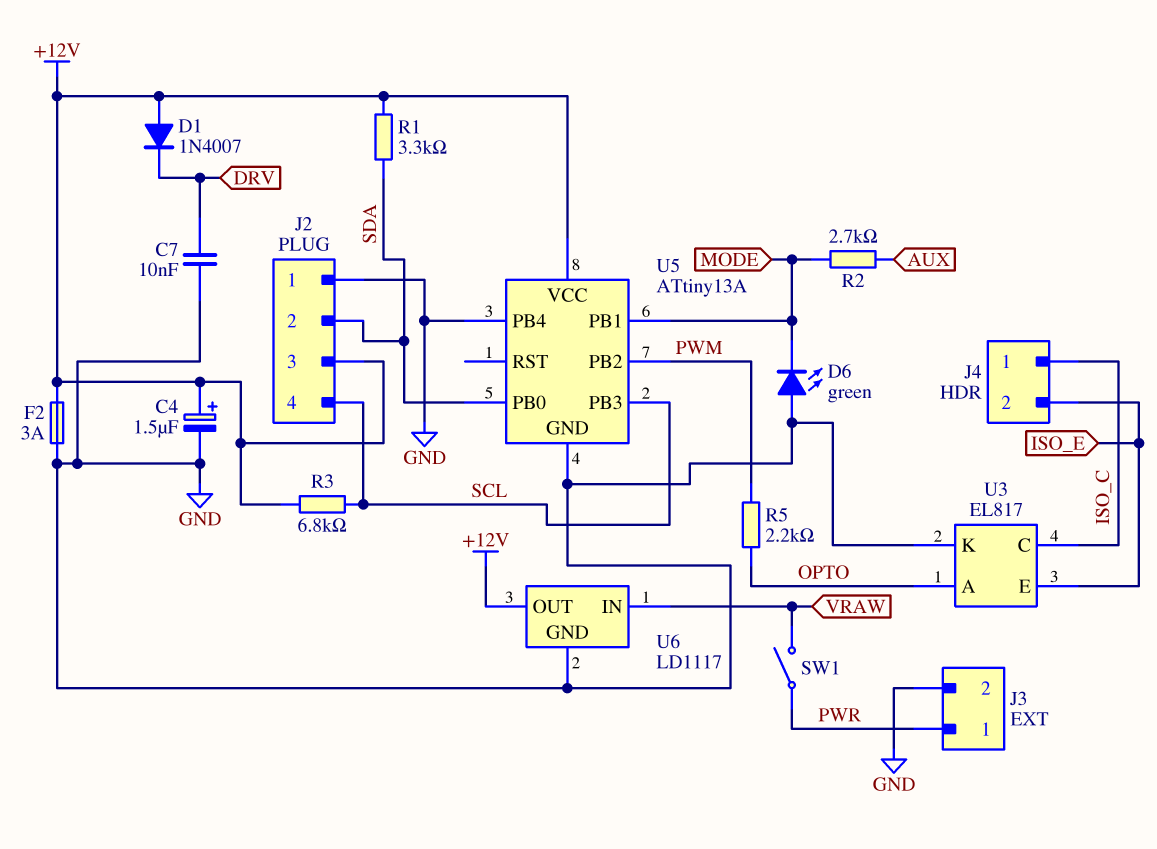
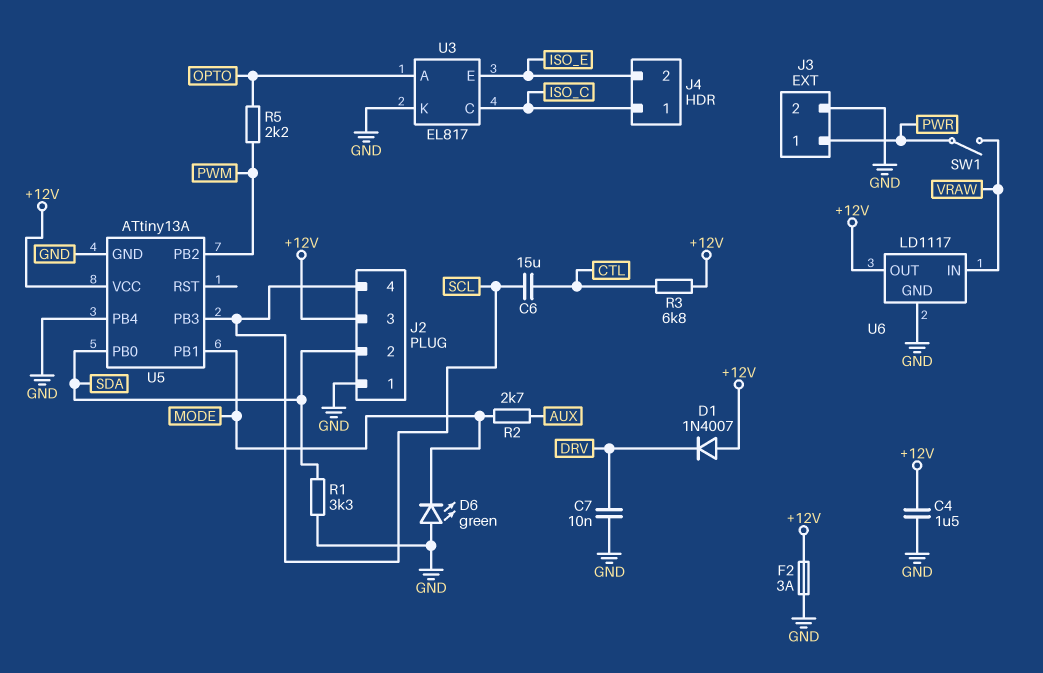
C4: 1.5uF (plus +12V, minus GND) -> 1.5uF (+12V, GND)
C6: none -> 15uF (CTL, SCL)
R1: 3.3k (+12V, SDA) -> 3.3k (GND, SDA)
R3: 6.8k (+12V, SCL) -> 6.8k (+12V, CTL)

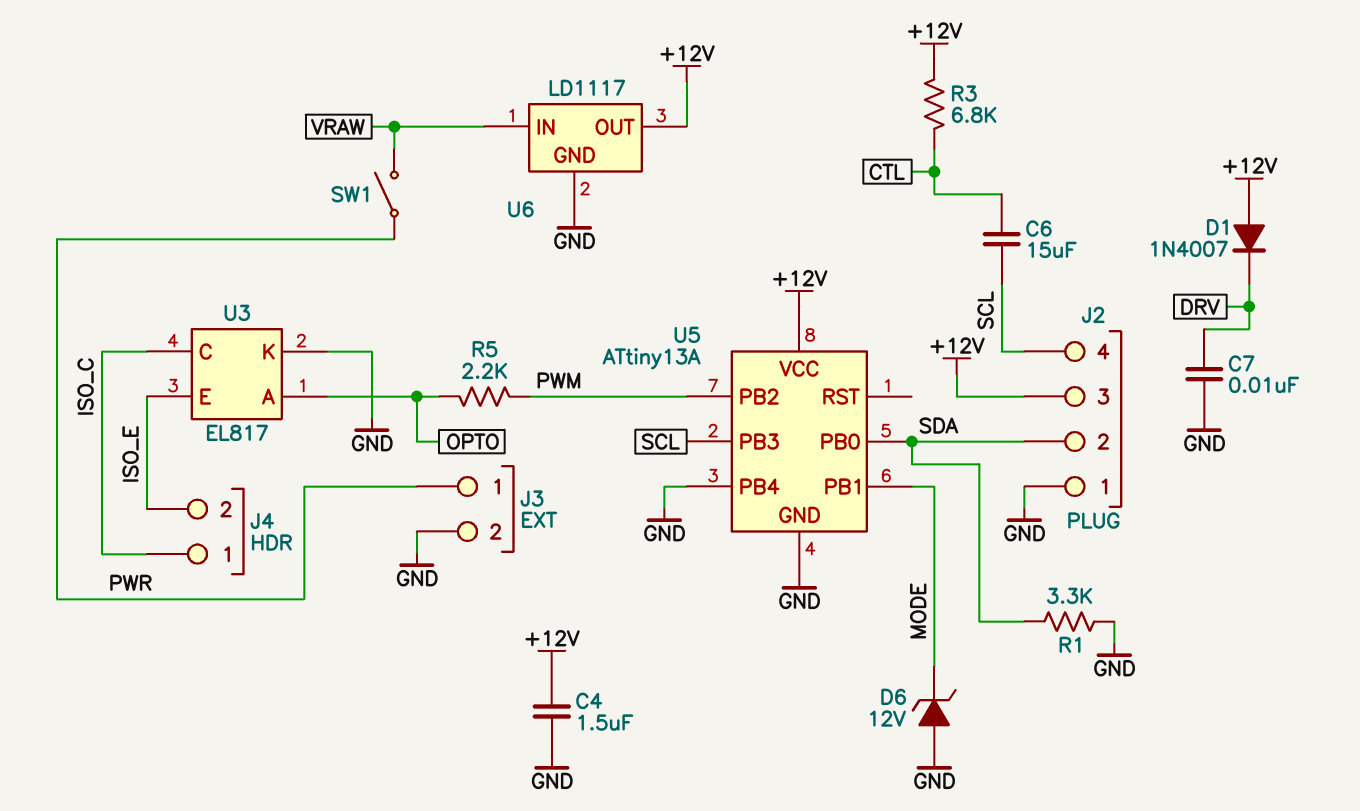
D6: LED green (A GND, K MODE) -> zener 12V (A GND, K MODE)
F2: 3A (+12V, GND) -> none
R2: 2.7k (AUX, MODE) -> none

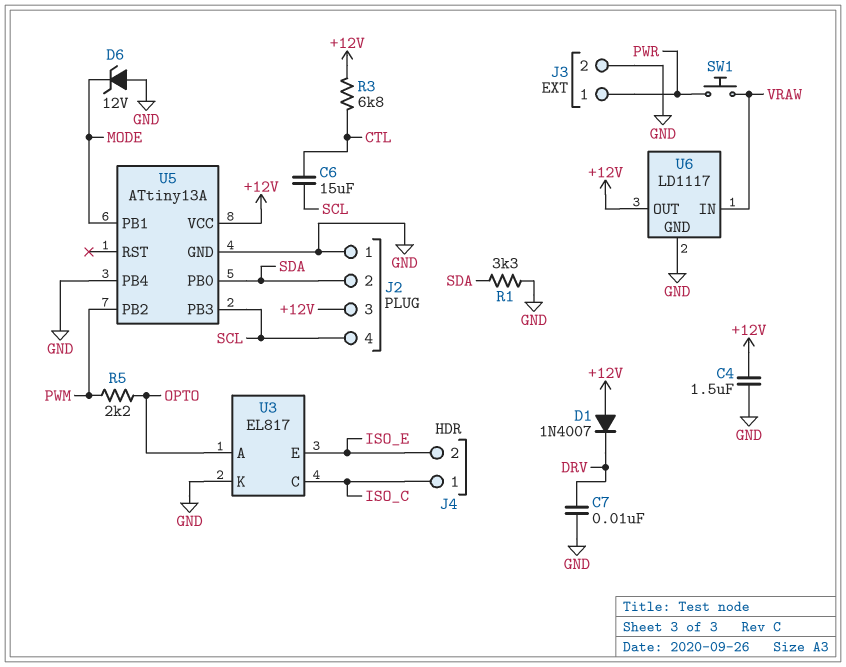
SW1: switch (PWR, VRAW) -> button (PWR, VRAW)

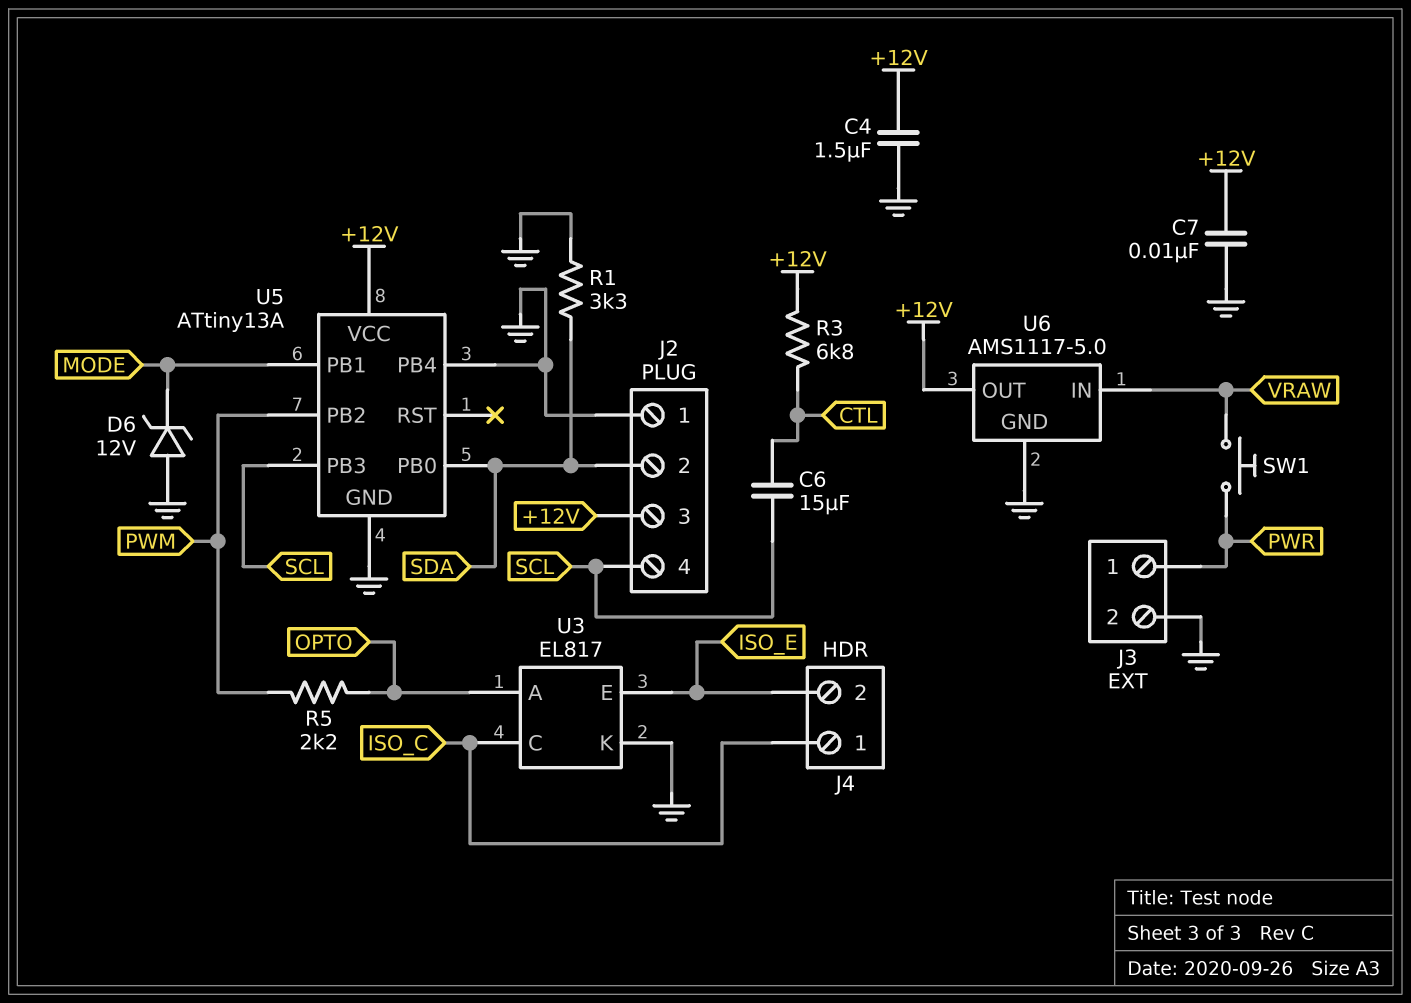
C7: 10nF (DRV, GND) -> 10nF (+12V, GND)
D1: diode 1N4007 (A +12V, K DRV) -> none
U6: LD1117 -> AMS1117-5.0

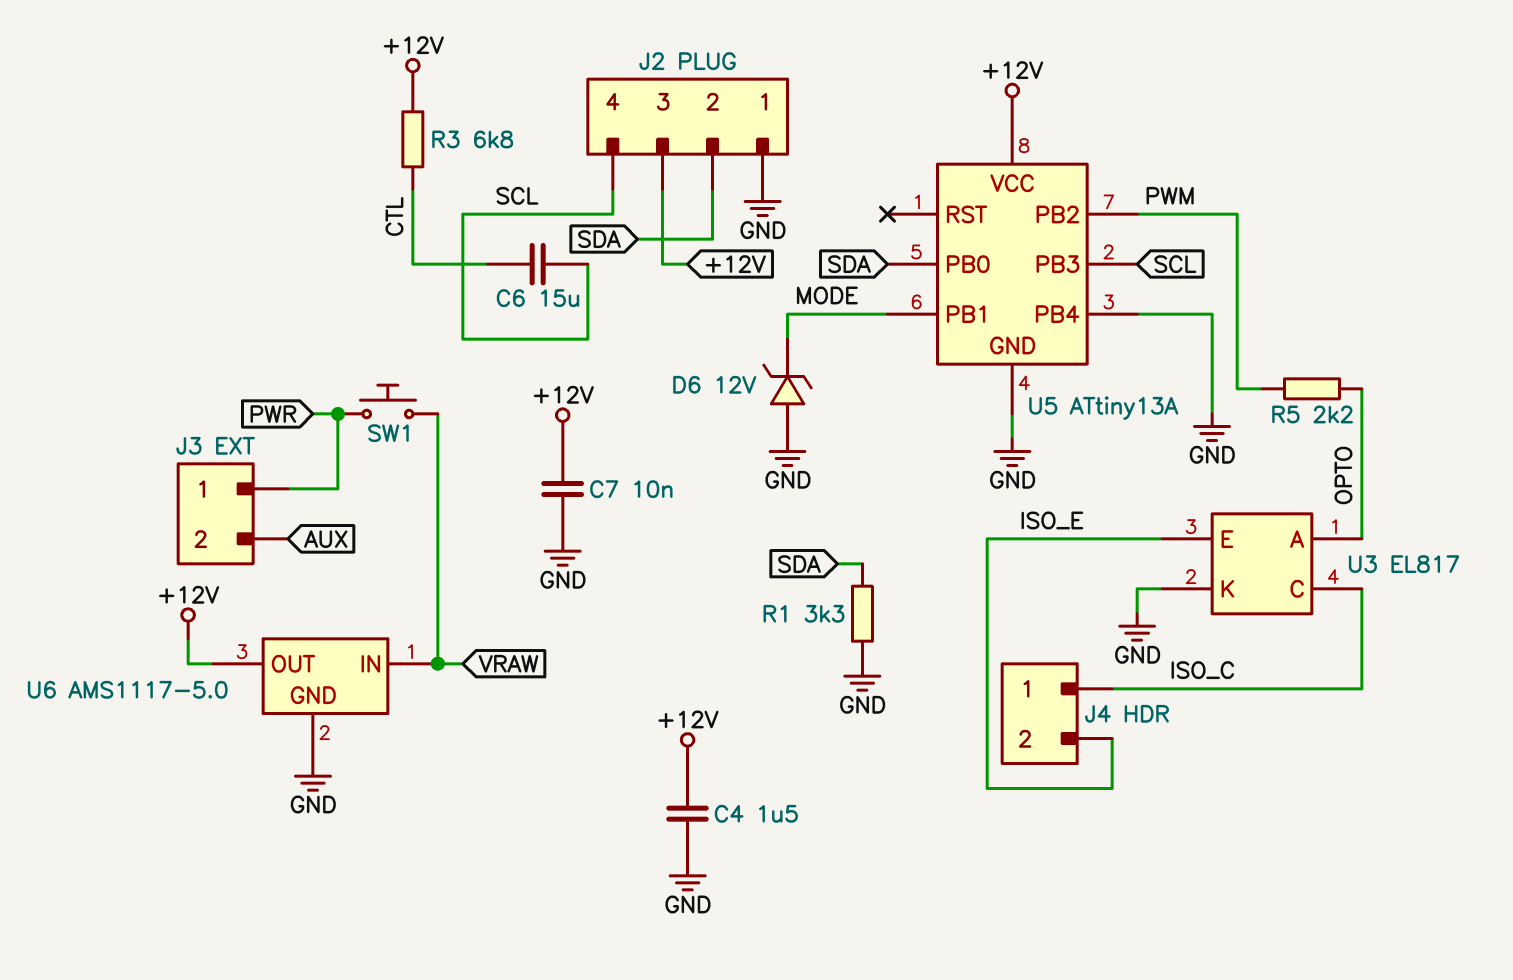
J3 pin 2: GND -> AUX

